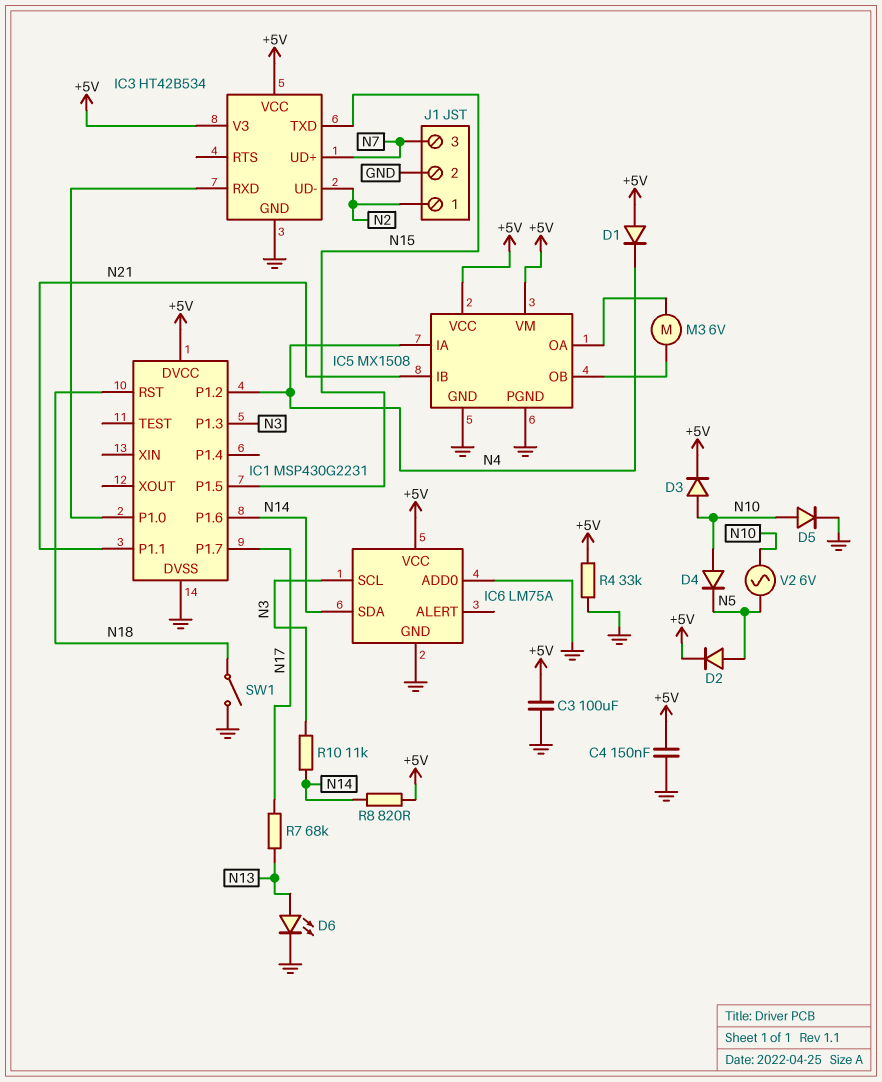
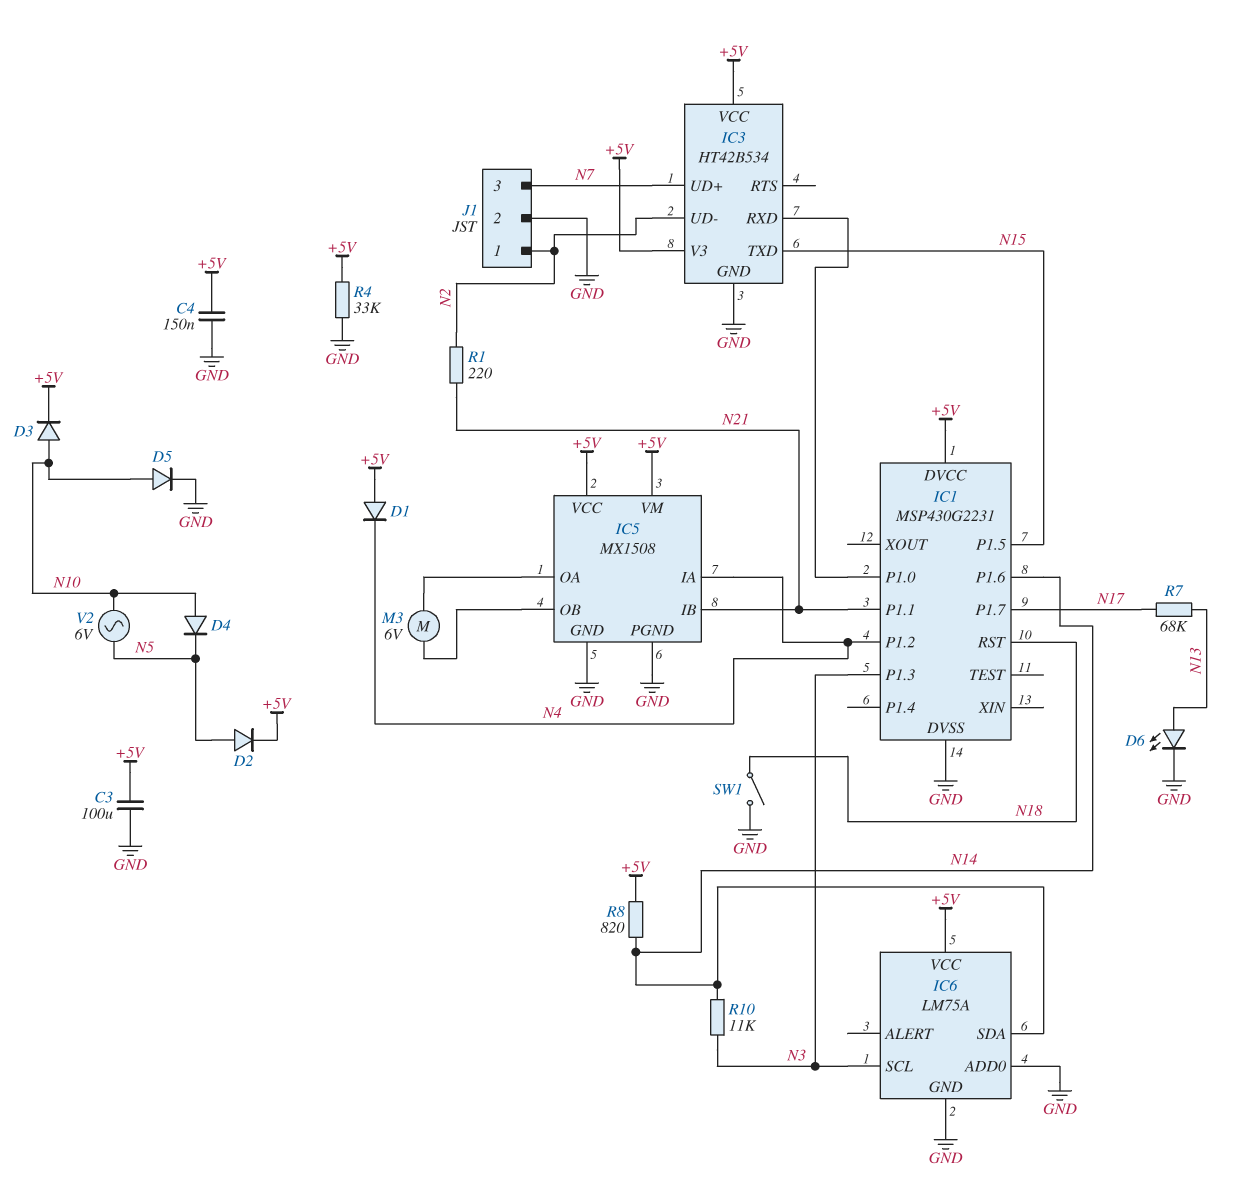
R1: none -> 220 (N2, N21)

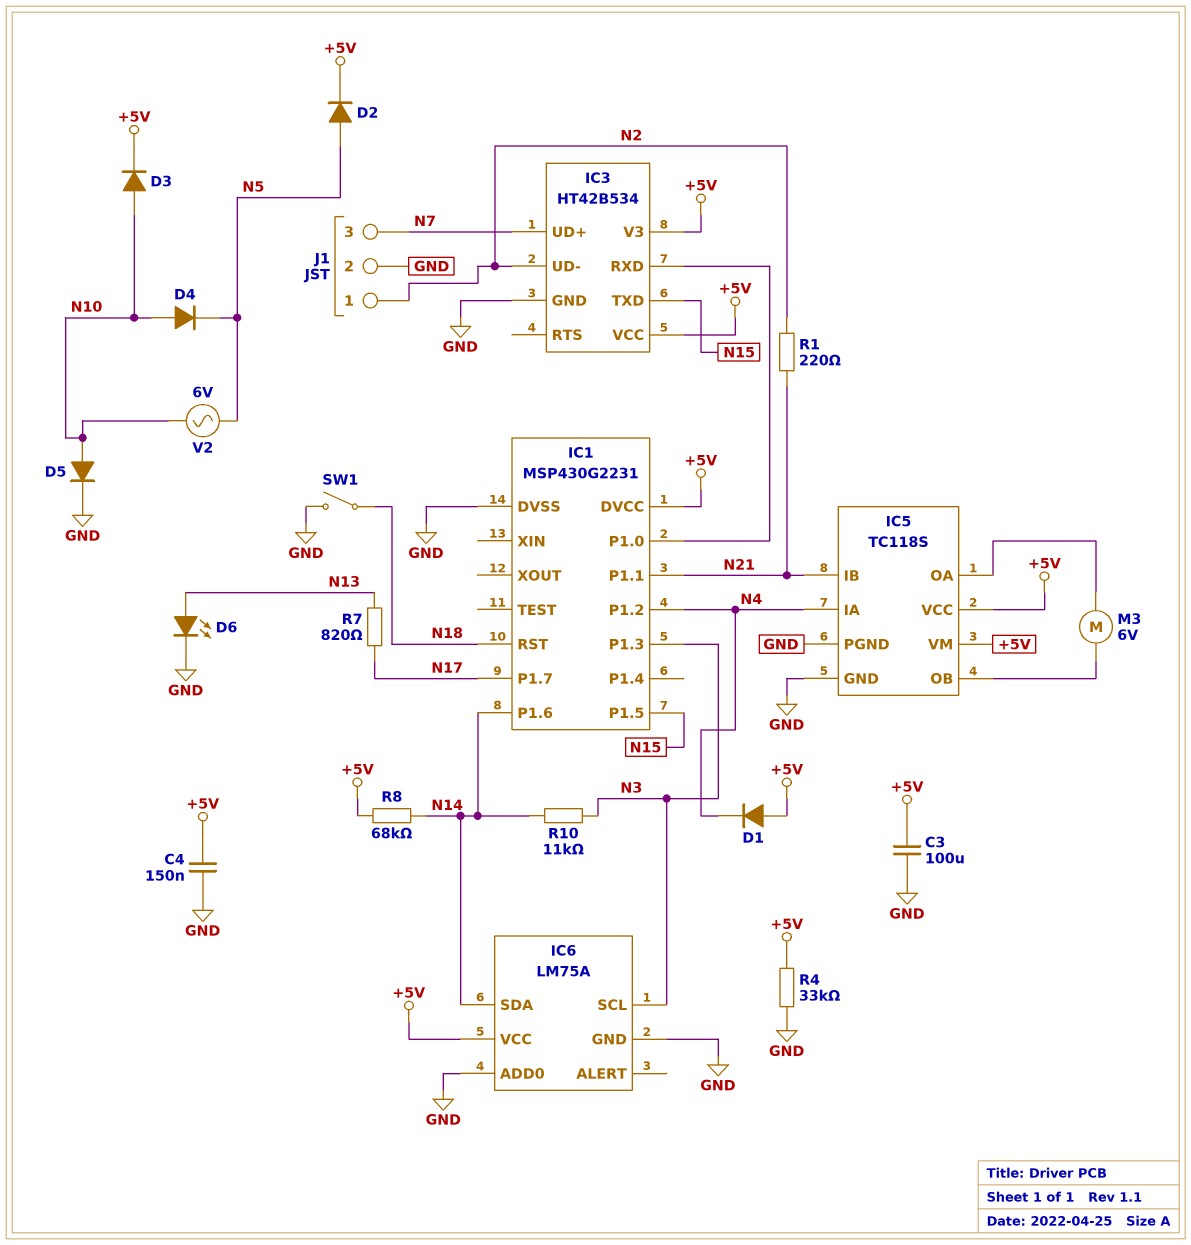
IC5: MX1508 -> TC118S
R7: 68k (N13, N17) -> 820 (N13, N17)
R8: 820 (+5V, N14) -> 68k (+5V, N14)

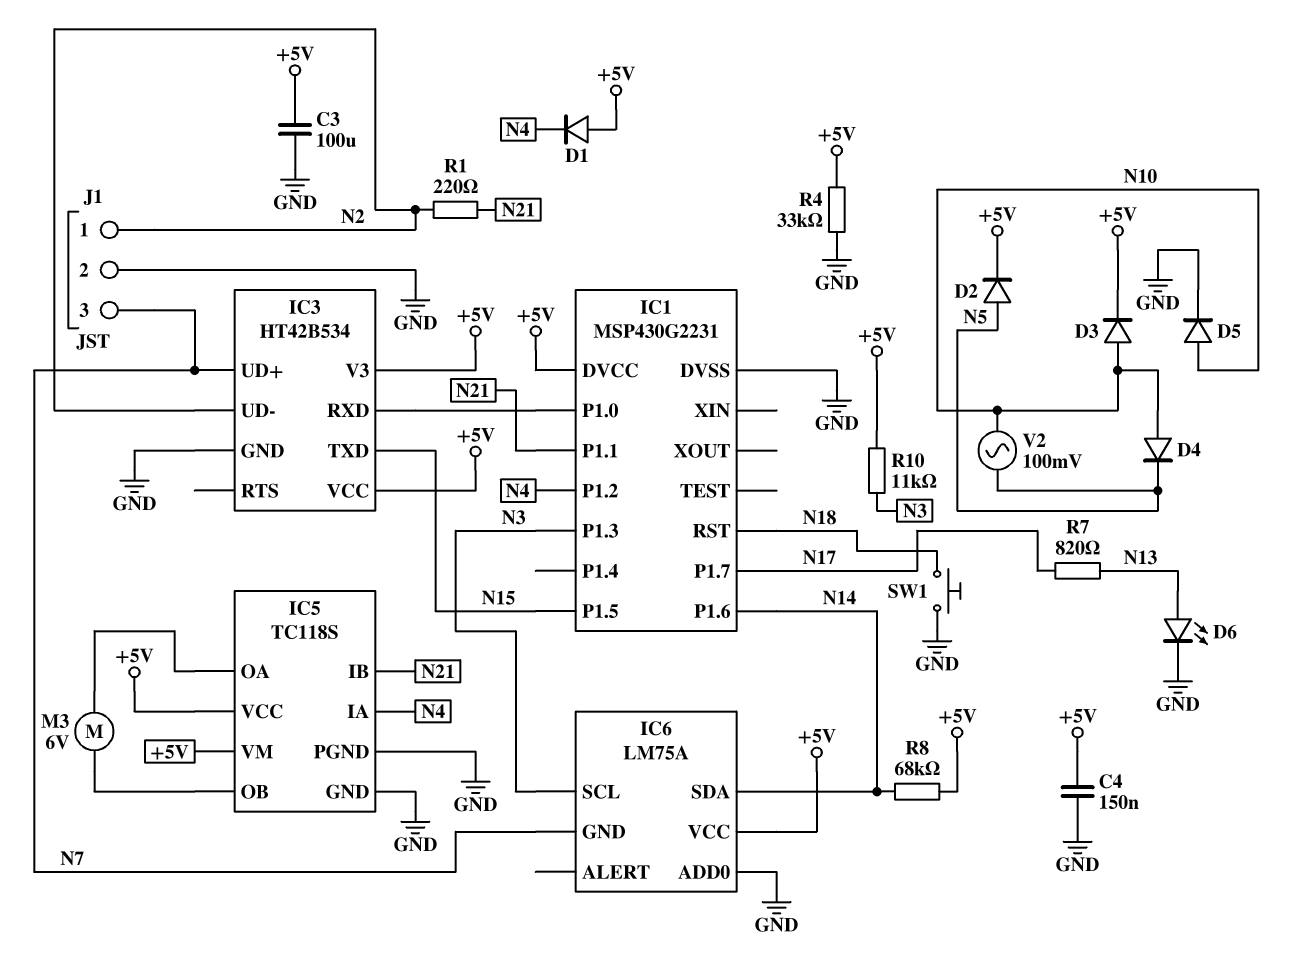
IC6 pin GND: GND -> N7
R10: 11k (N3, N14) -> 11k (+5V, N3)
SW1: switch (GND, N18) -> button (GND, N18)
V2: AC 6V (N5, N10) -> AC 100mV (N5, N10)

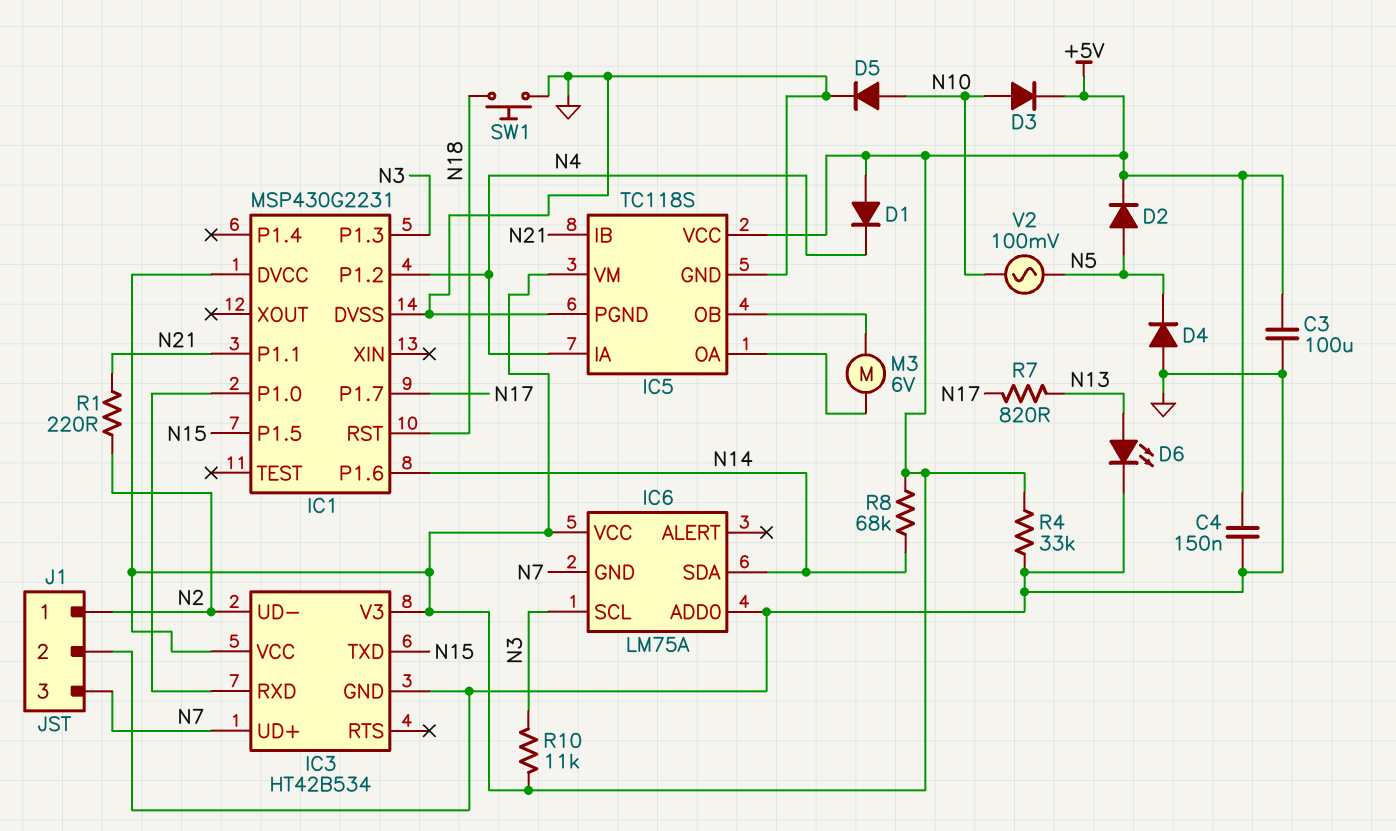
D4: diode (A N10, K N5) -> diode (A GND, K N5)

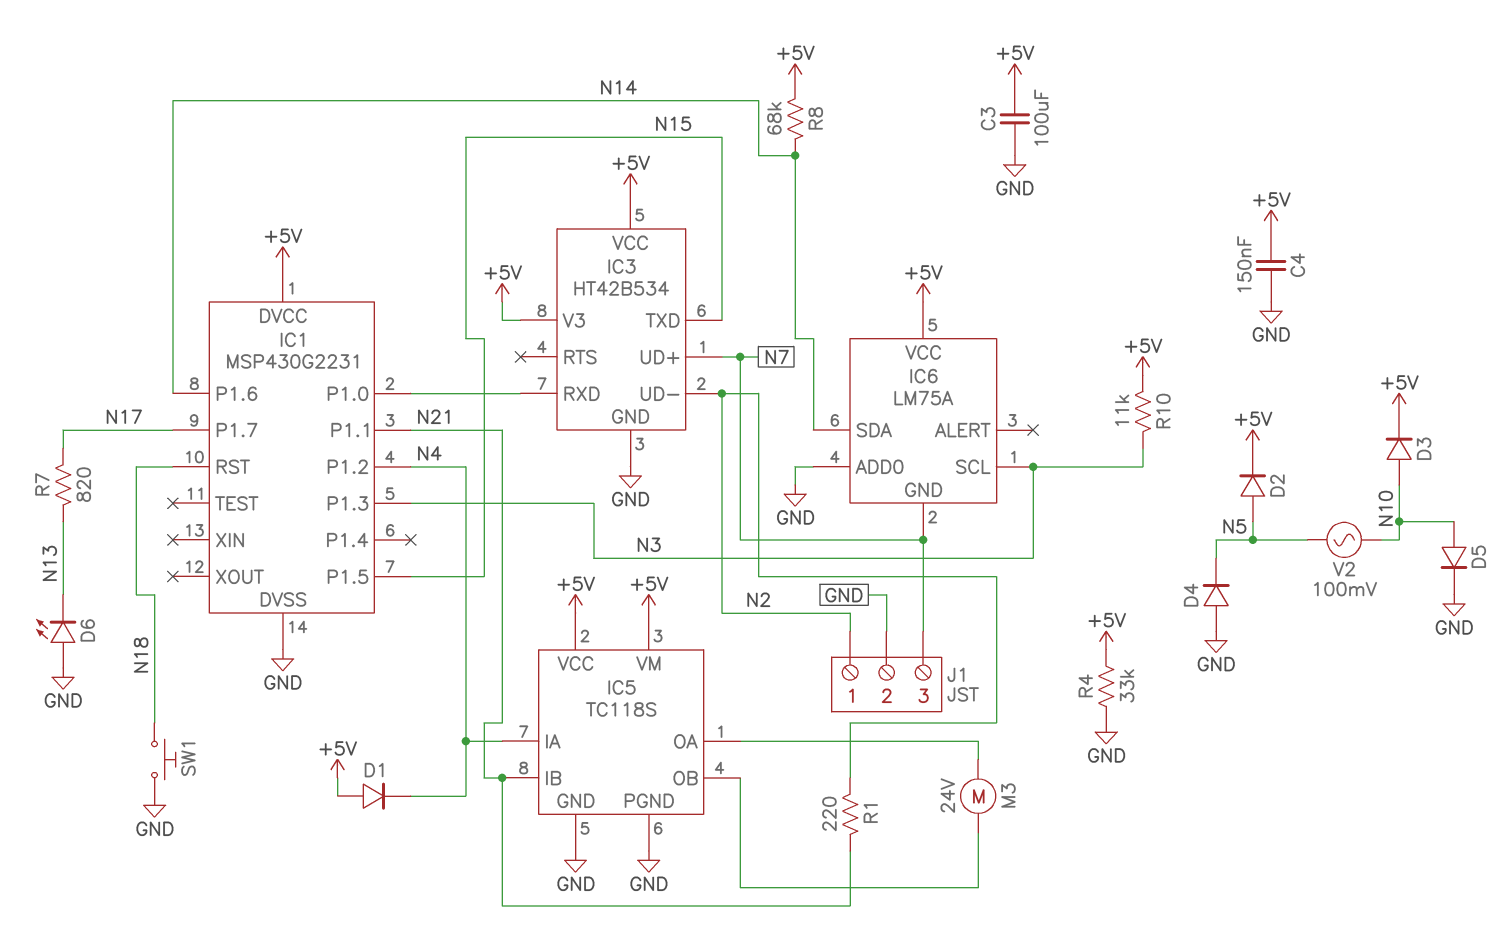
D6: LED (A N13, K GND) -> LED (A GND, K N13)
M3: motor 6V (IC5/OA, IC5/OB) -> motor 24V (IC5/OA, IC5/OB)

